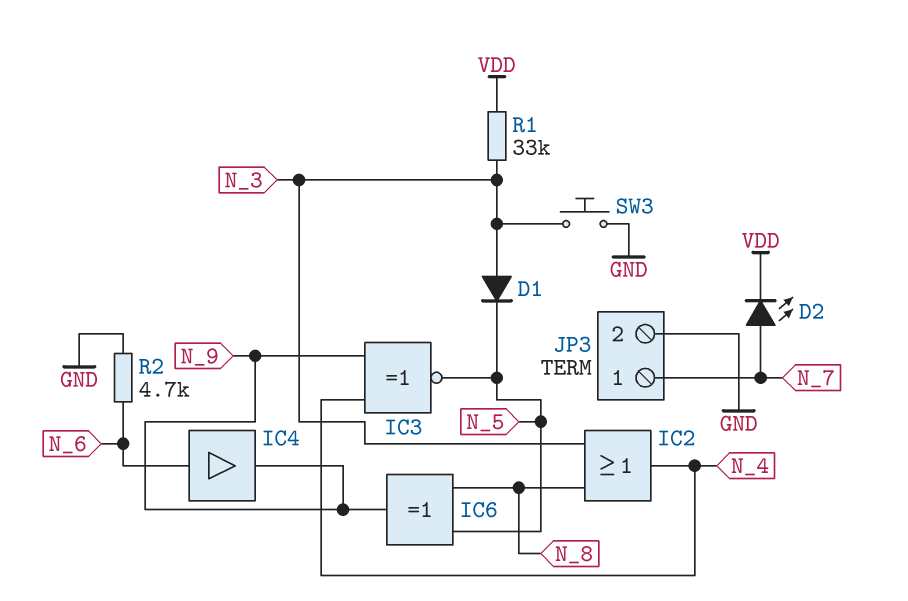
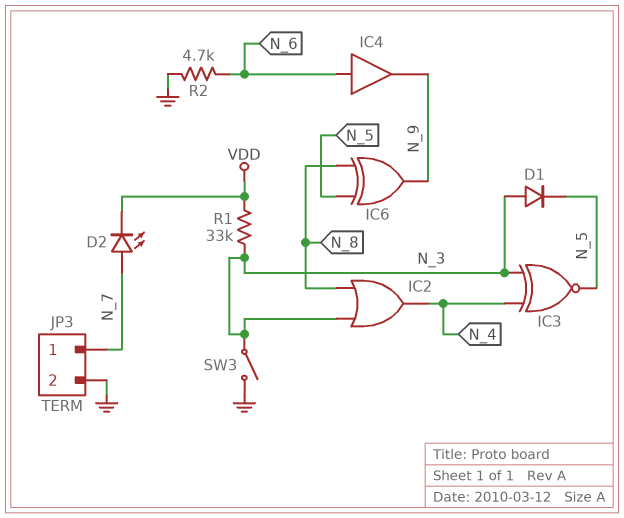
IC3: XNOR (in N_4, in N_9, out N_5) -> XNOR (in N_3, in N_4, out N_5)
SW3: button (GND, N_3) -> switch (GND, N_3)

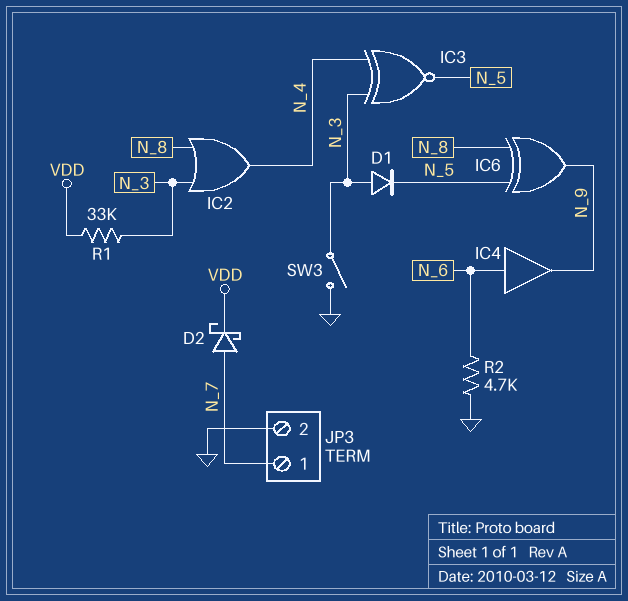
D2: LED (A N_7, K VDD) -> schottky (A N_7, K VDD)

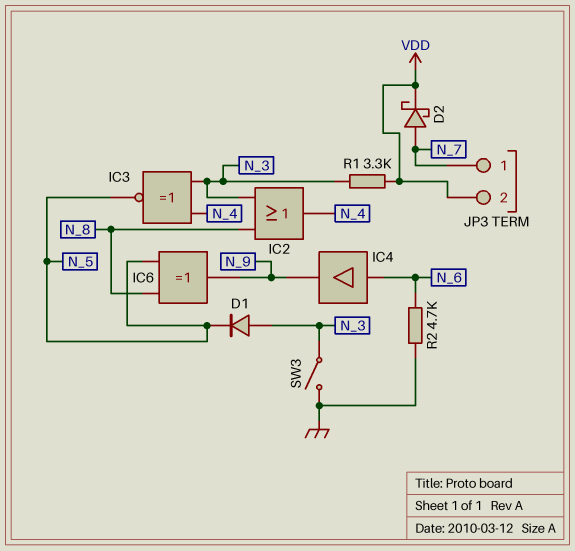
JP3 pin 2: GND -> VDD
R1: 33k (N_3, VDD) -> 3.3k (N_3, VDD)

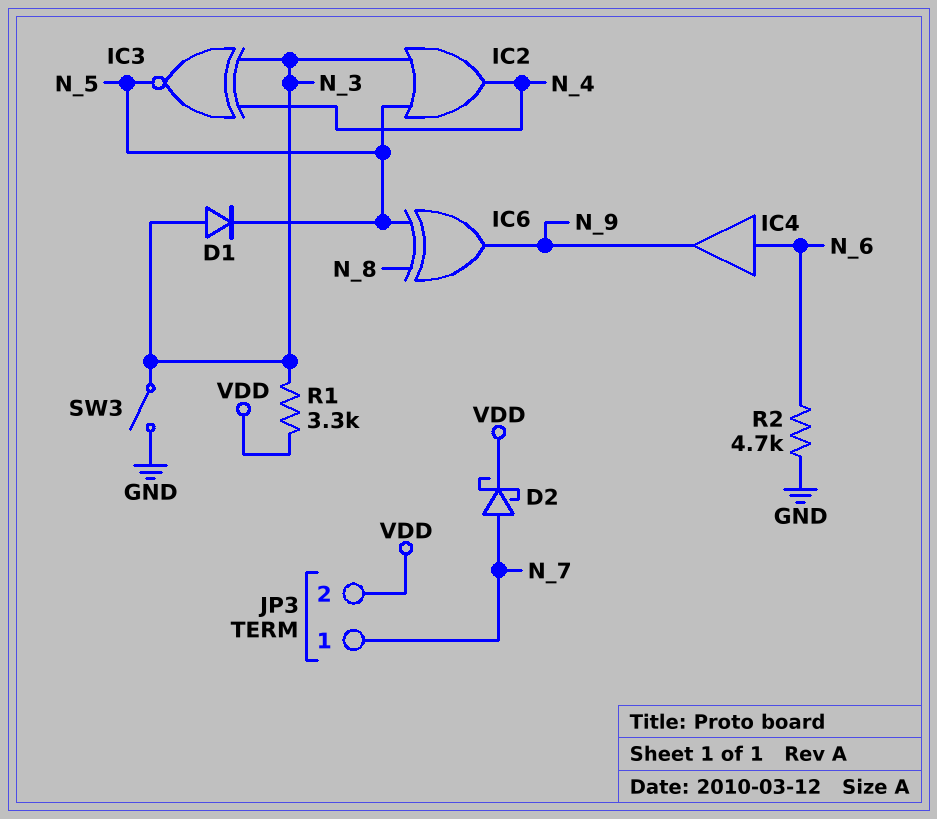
IC2: OR (in N_3, in N_8, out N_4) -> OR (in N_3, in N_5, out N_4)

